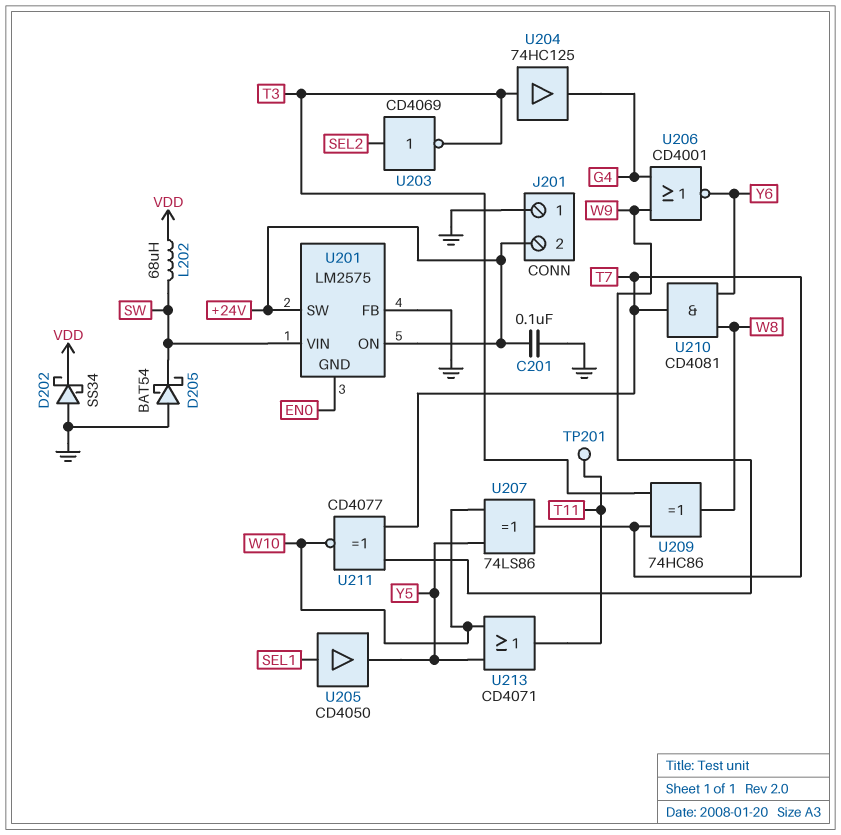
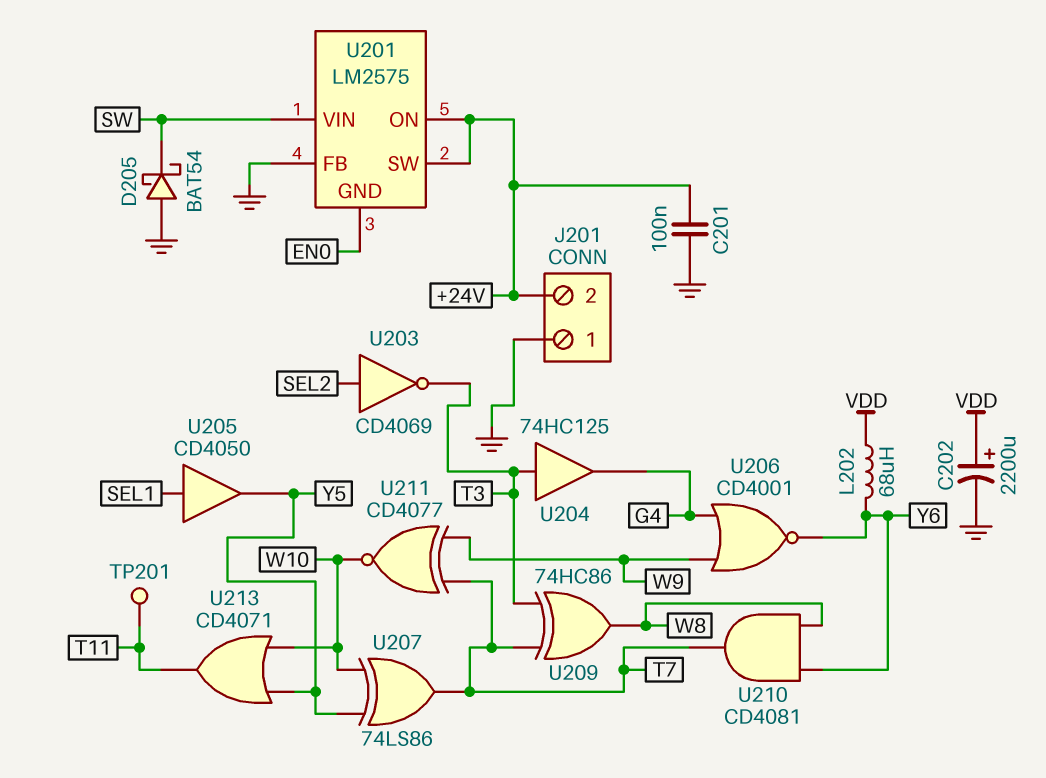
C202: none -> 2200uF (plus VDD, minus GND)
D202: schottky SS34 (A GND, K VDD) -> none
L202: 68uH (SW, VDD) -> 68uH (VDD, Y6)

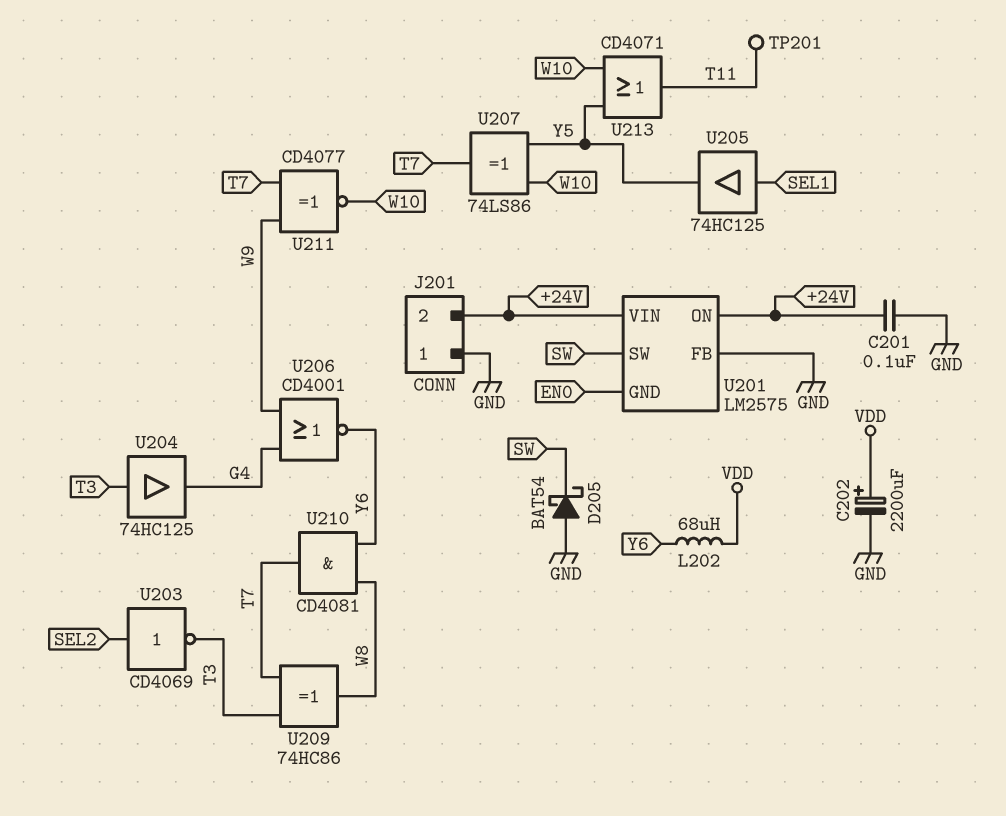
U201 pin SW: +24V -> SW
U201 pin VIN: SW -> +24V
U205: buffer CD4050 (in SEL1, out Y5) -> buffer 74HC125 (in SEL1, out Y5)

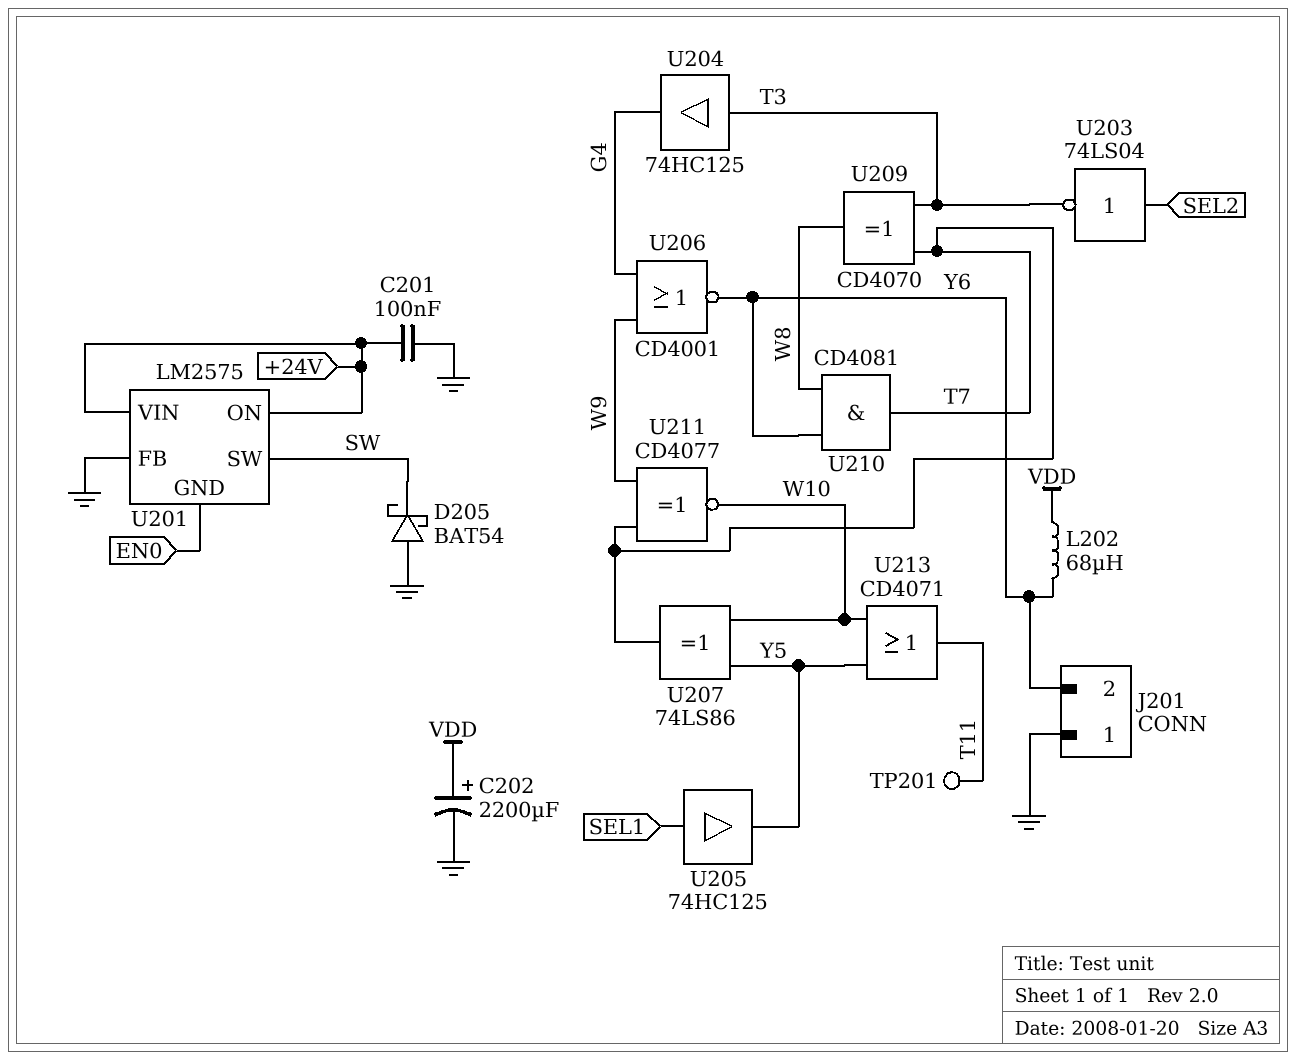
J201 pin 2: +24V -> Y6
U203: NOT CD4069 (in SEL2, out T3) -> NOT 74LS04 (in SEL2, out T3)
U209: XOR 74HC86 (in T3, in T7, out W8) -> XOR CD4070 (in T3, in T7, out W8)

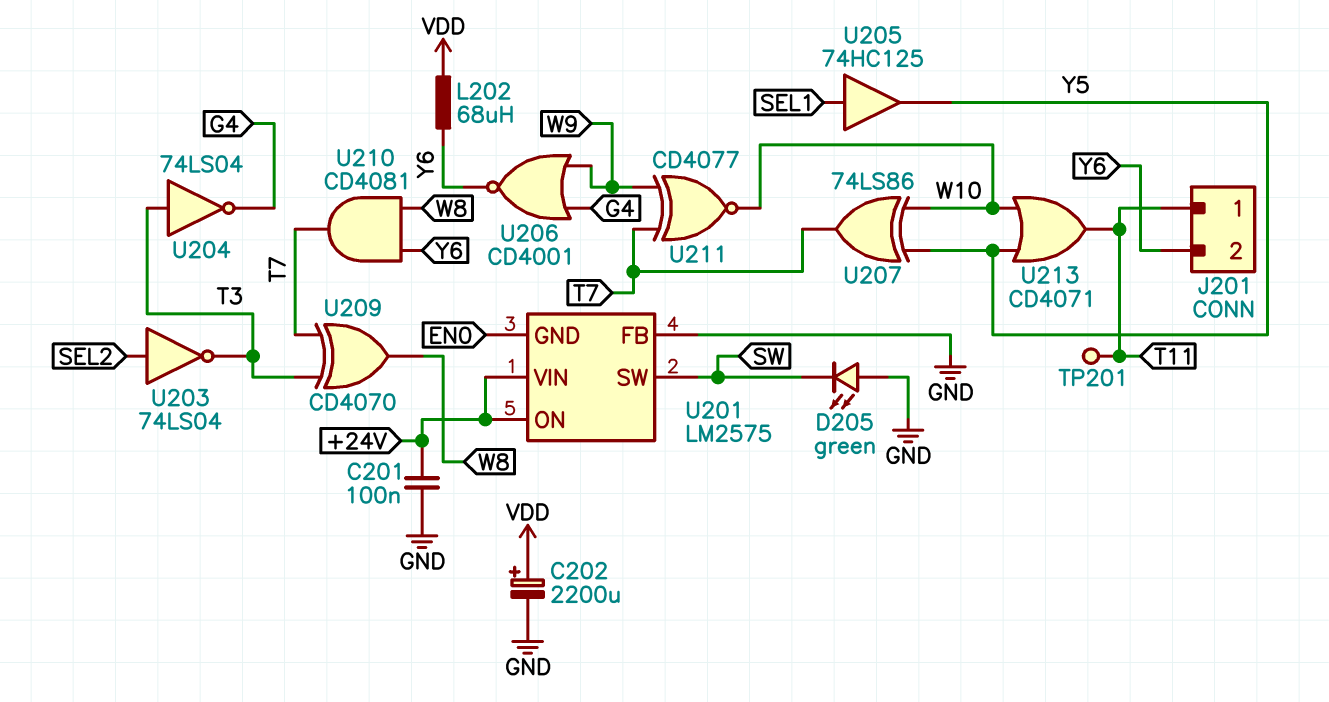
D205: schottky BAT54 (A GND, K SW) -> LED green (A GND, K SW)
J201 pin 1: GND -> T11
U204: buffer 74HC125 (in T3, out G4) -> NOT 74LS04 (in T3, out G4)

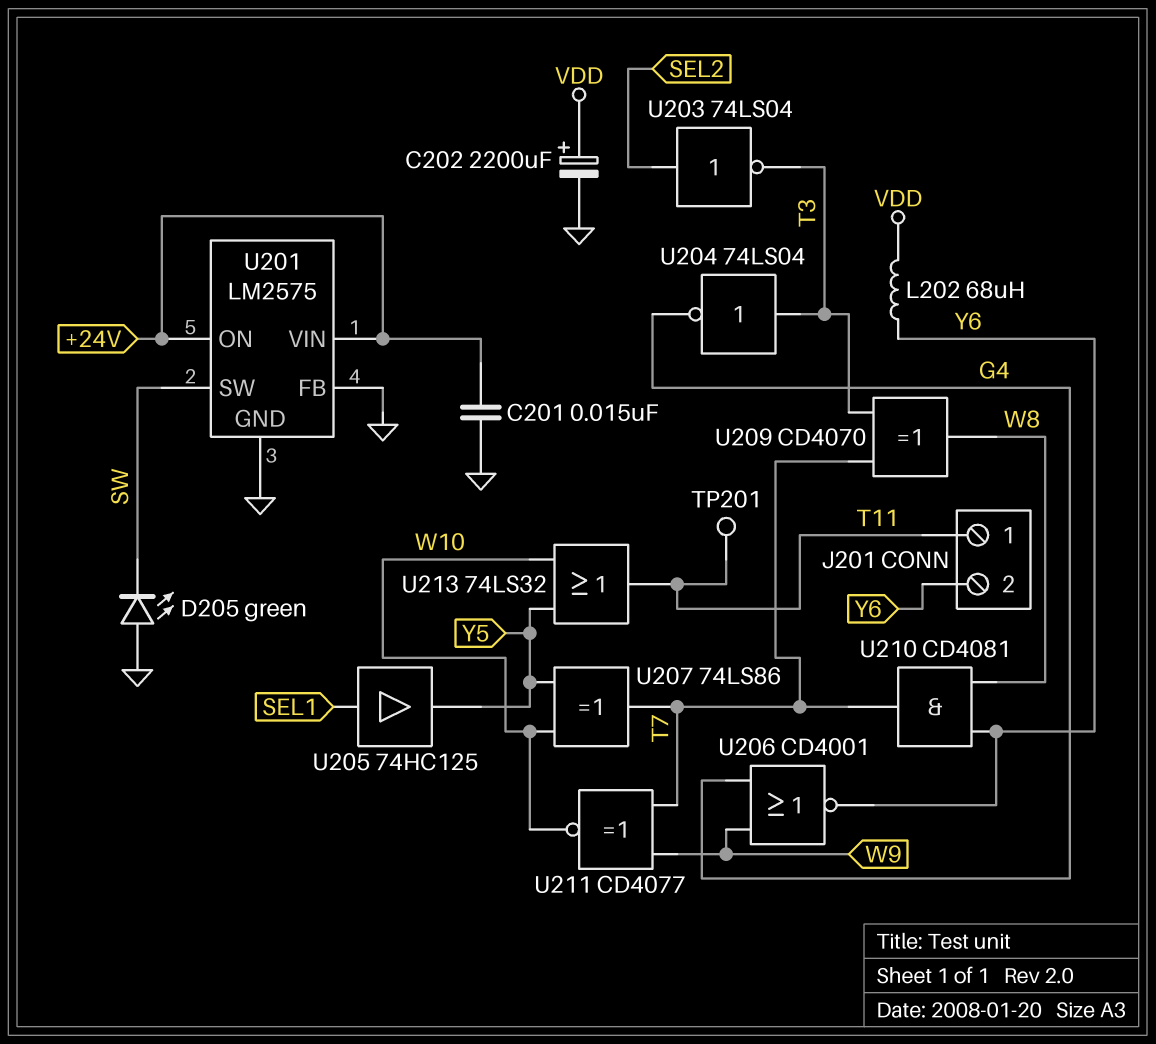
C201: 100nF (+24V, GND) -> 15nF (+24V, GND)
U201 pin GND: EN0 -> GND
U213: OR CD4071 (in W10, in Y5, out T11) -> OR 74LS32 (in W10, in Y5, out T11)

